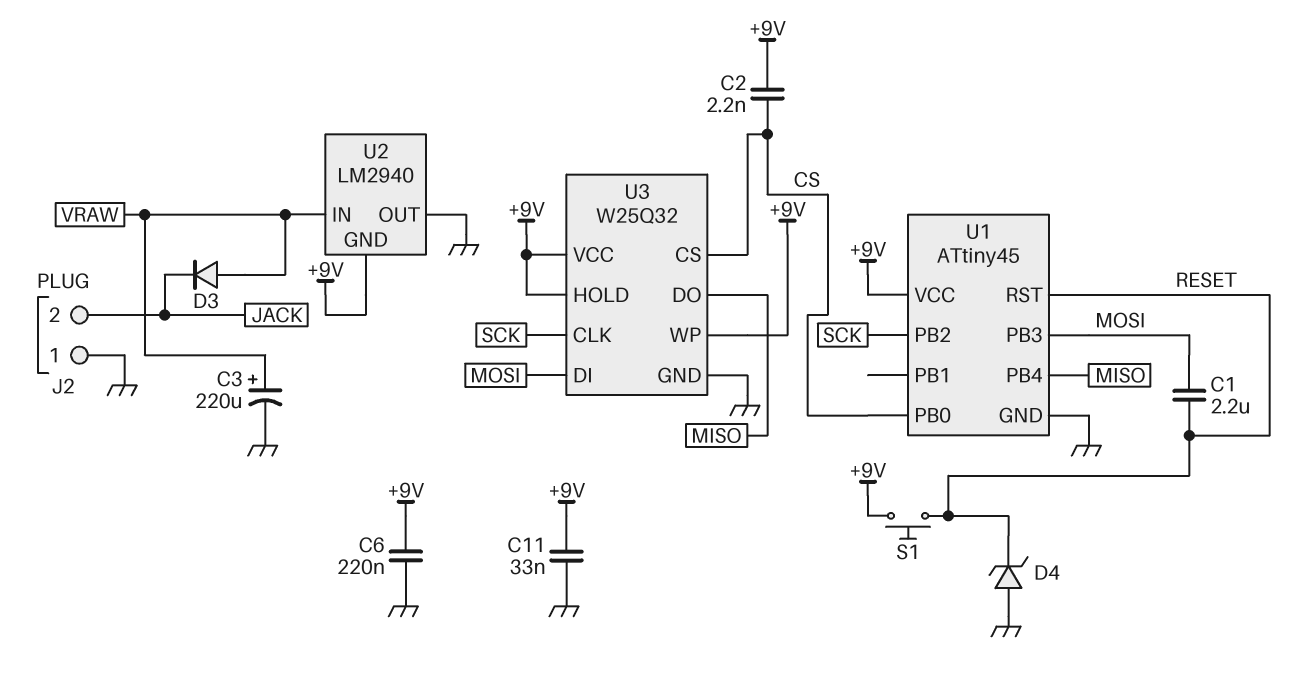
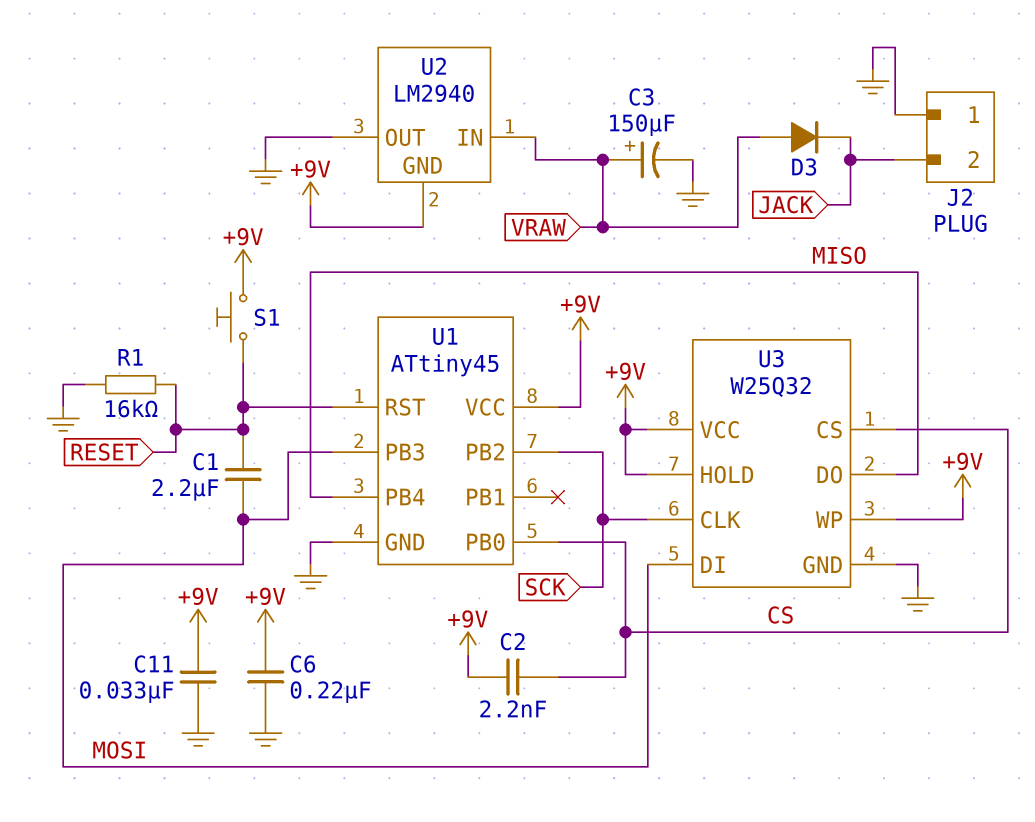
C3: 220uF (plus VRAW, minus GND) -> 150uF (plus VRAW, minus GND)
D4: zener (A GND, K RESET) -> none
R1: none -> 16k (GND, RESET)

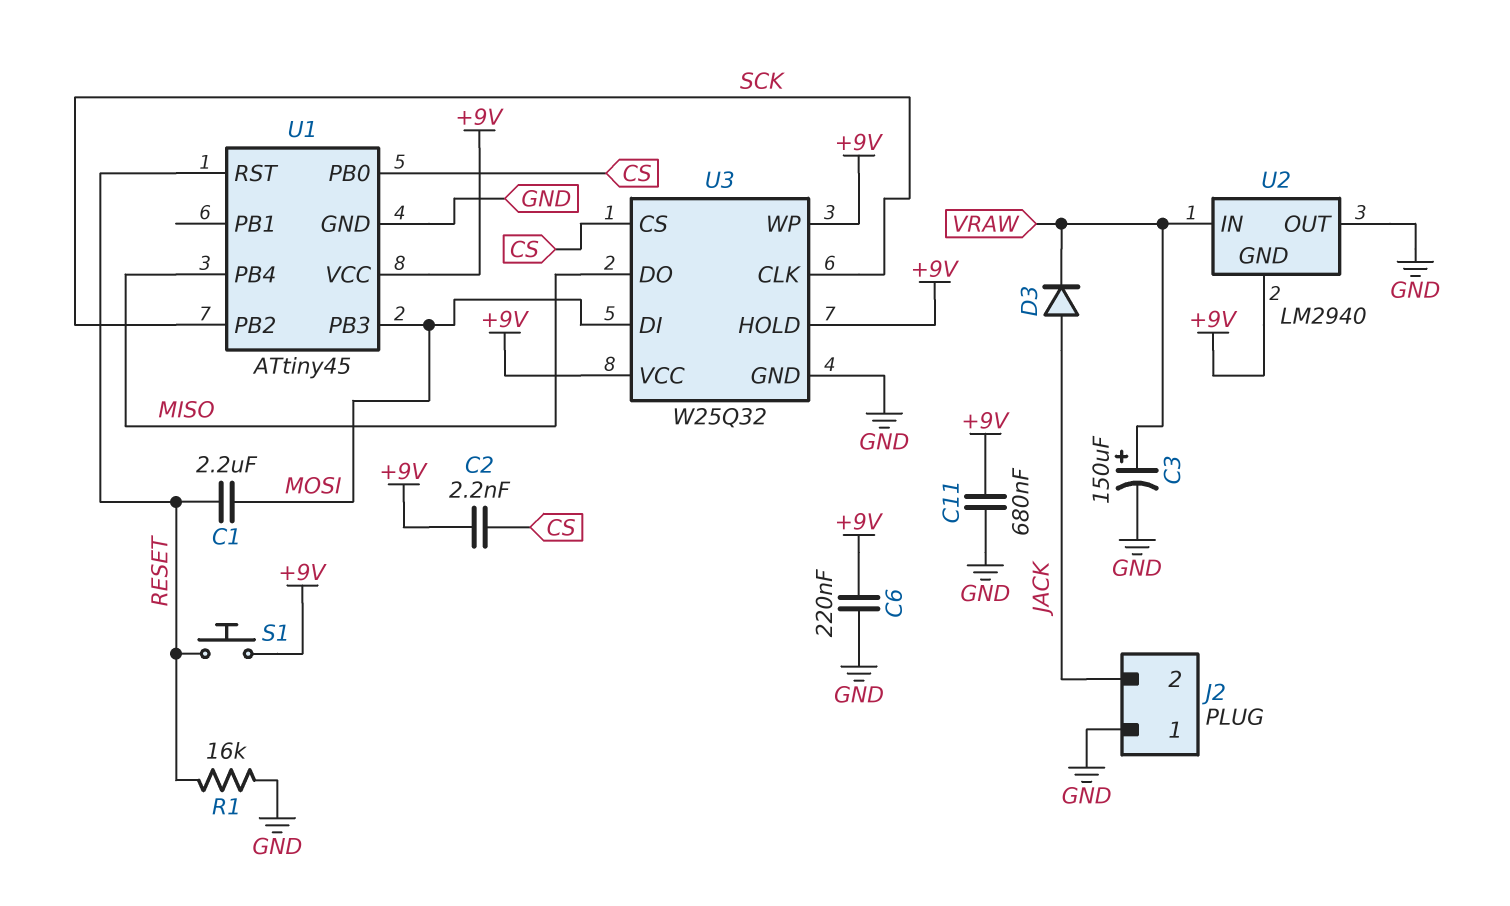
C11: 33nF (+9V, GND) -> 680nF (+9V, GND)
D3: diode (A VRAW, K JACK) -> diode (A JACK, K VRAW)

